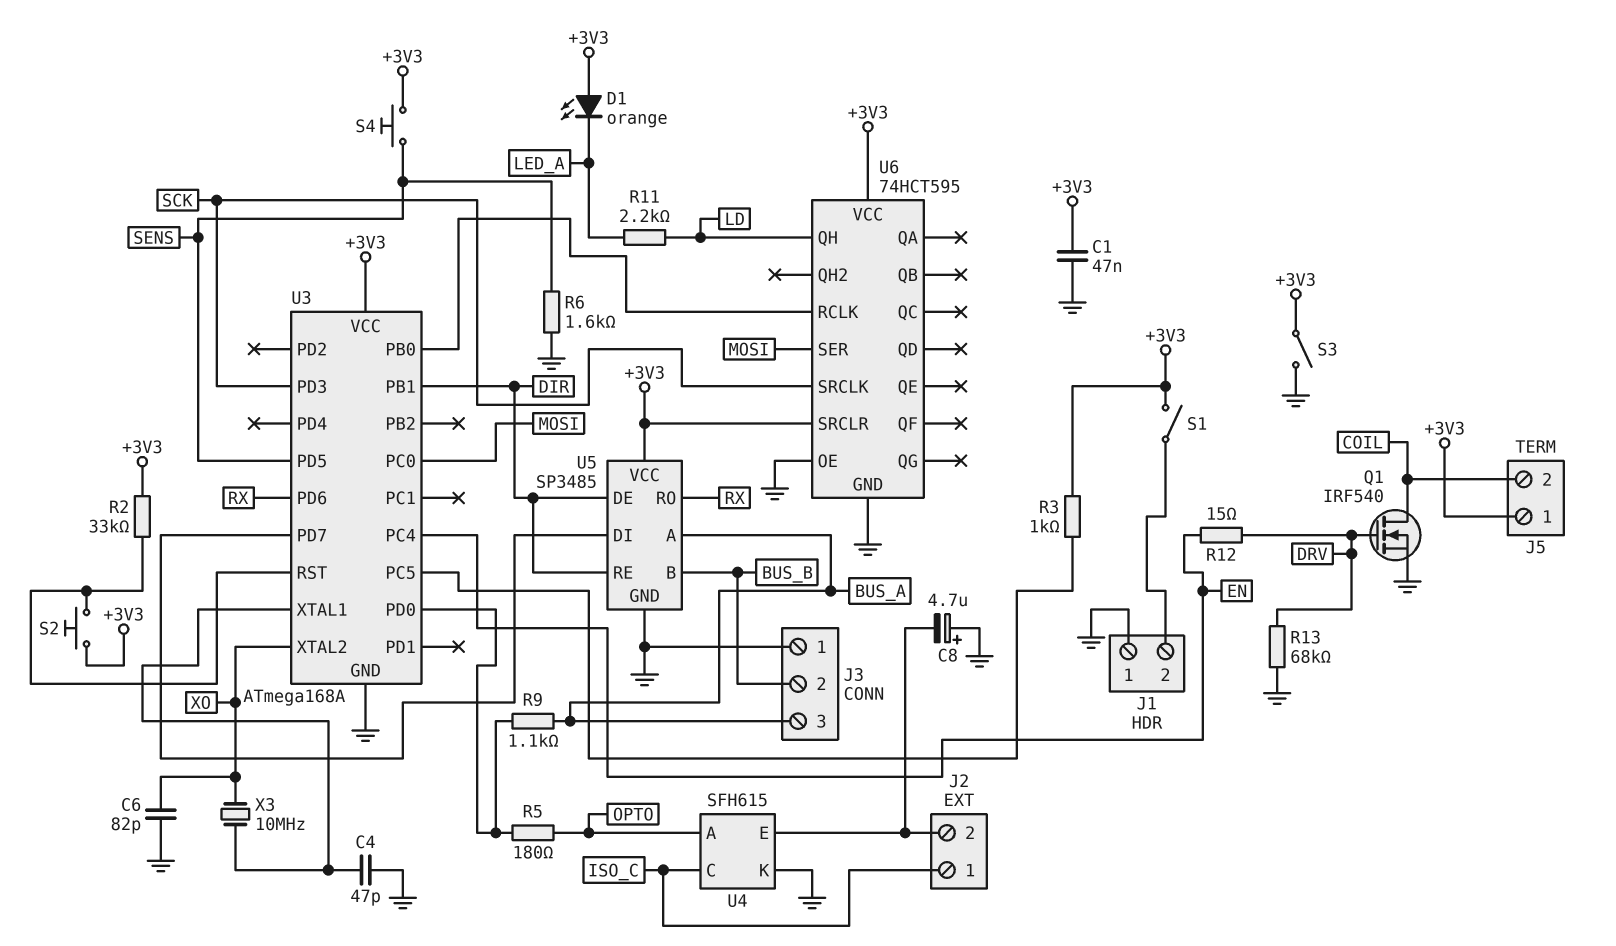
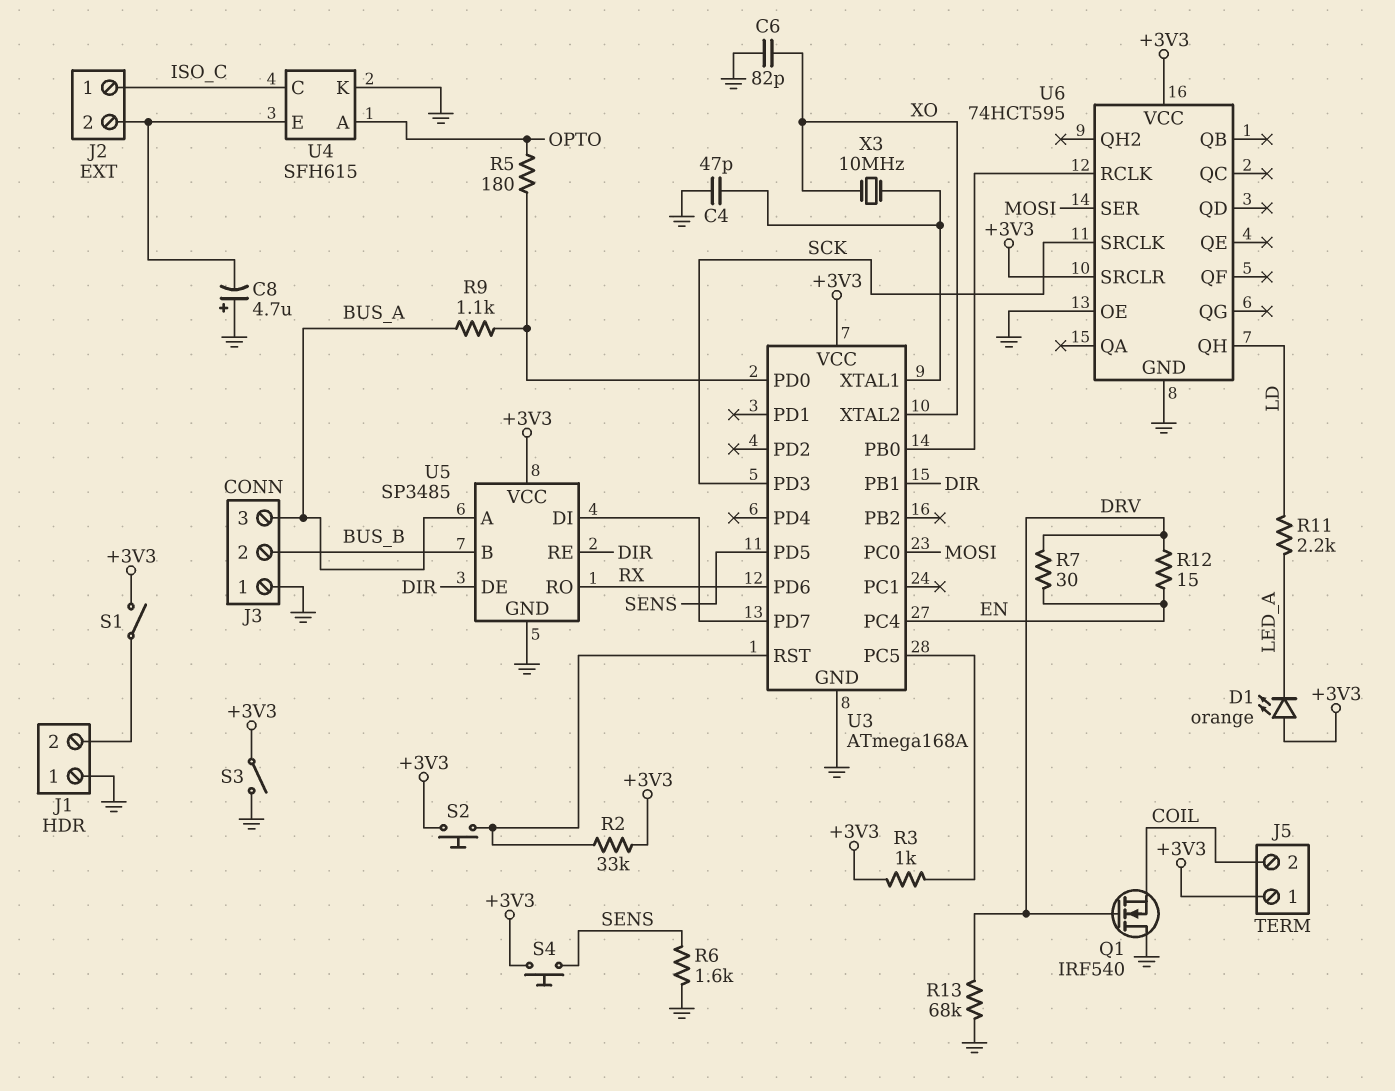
C1: 47nF (+3V3, GND) -> none
Q1: NMOS IRF540 (G DRV, D COIL, S GND) -> NMOS IRF540 (G DRV, D GND, S COIL)
R7: none -> 30 (DRV, EN)

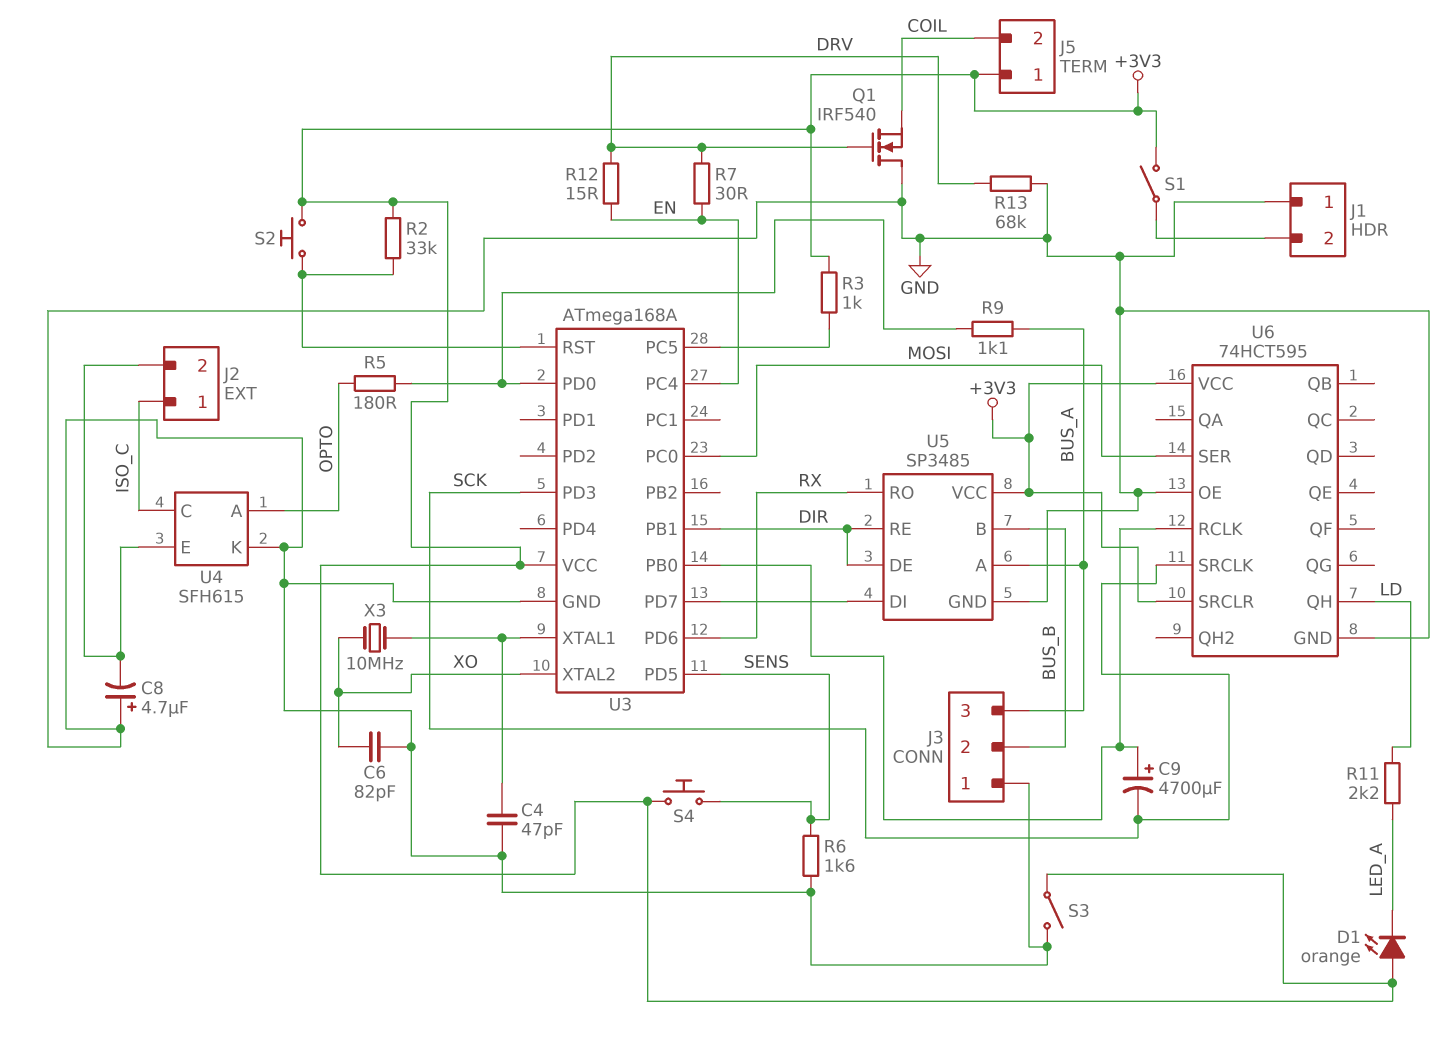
C9: none -> 4700uF (plus U3/PB0, minus SCK)

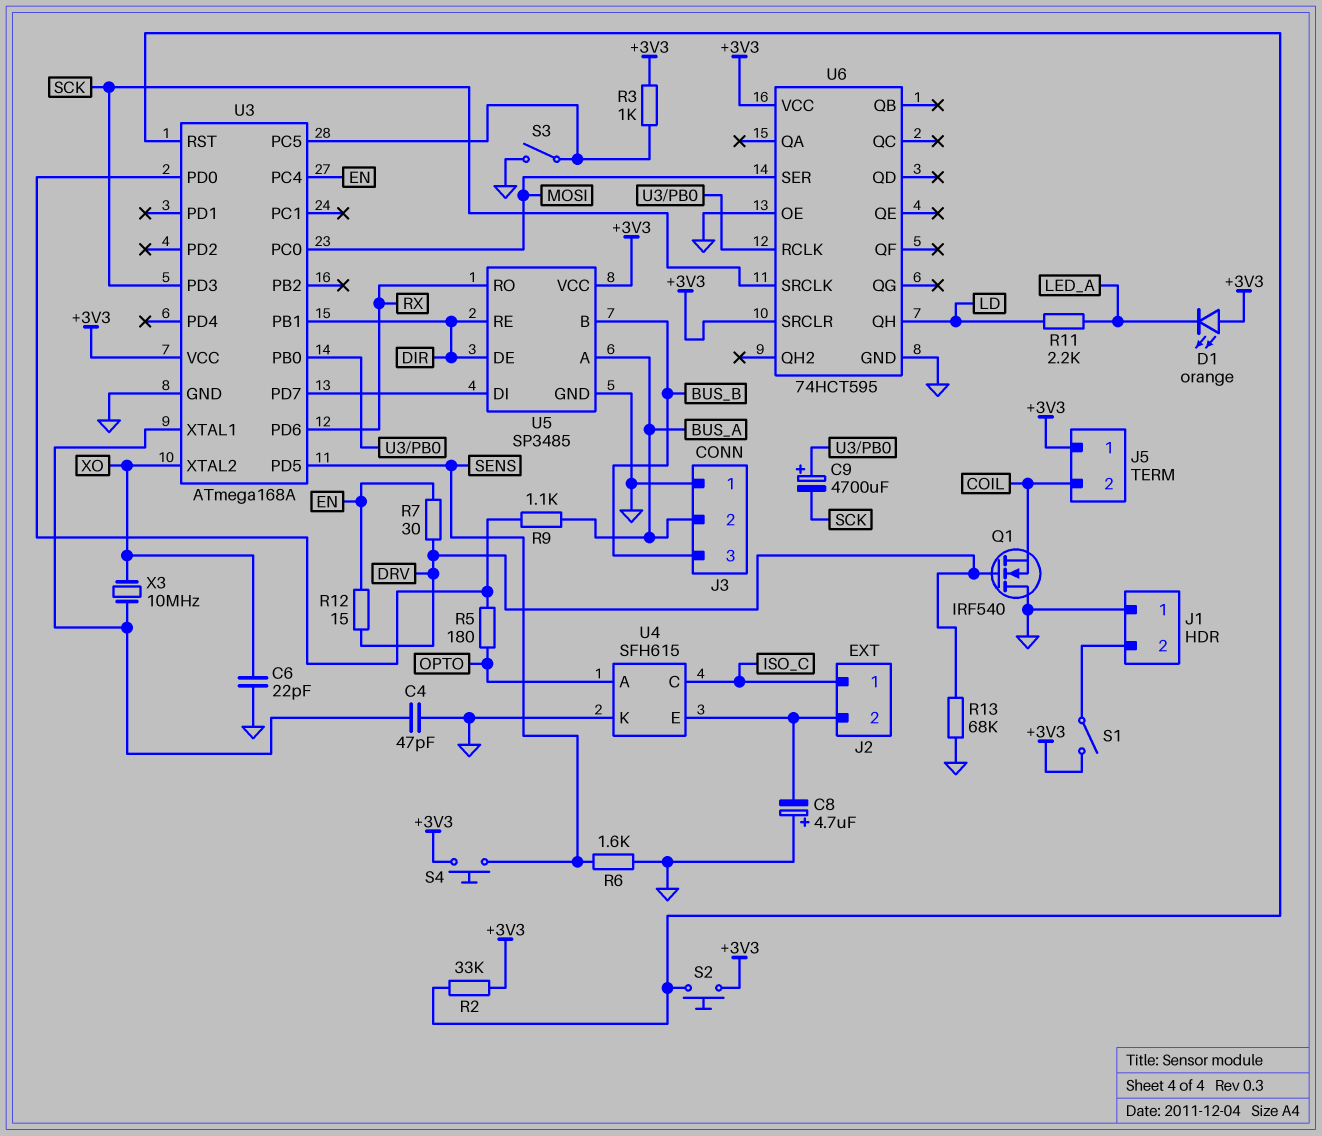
C6: 82pF (GND, XO) -> 22pF (GND, XO)
J3 pin 2: BUS_B -> BUS_A
J3 pin 3: BUS_A -> BUS_B
S3: switch (+3V3, GND) -> switch (GND, U3/PC5)

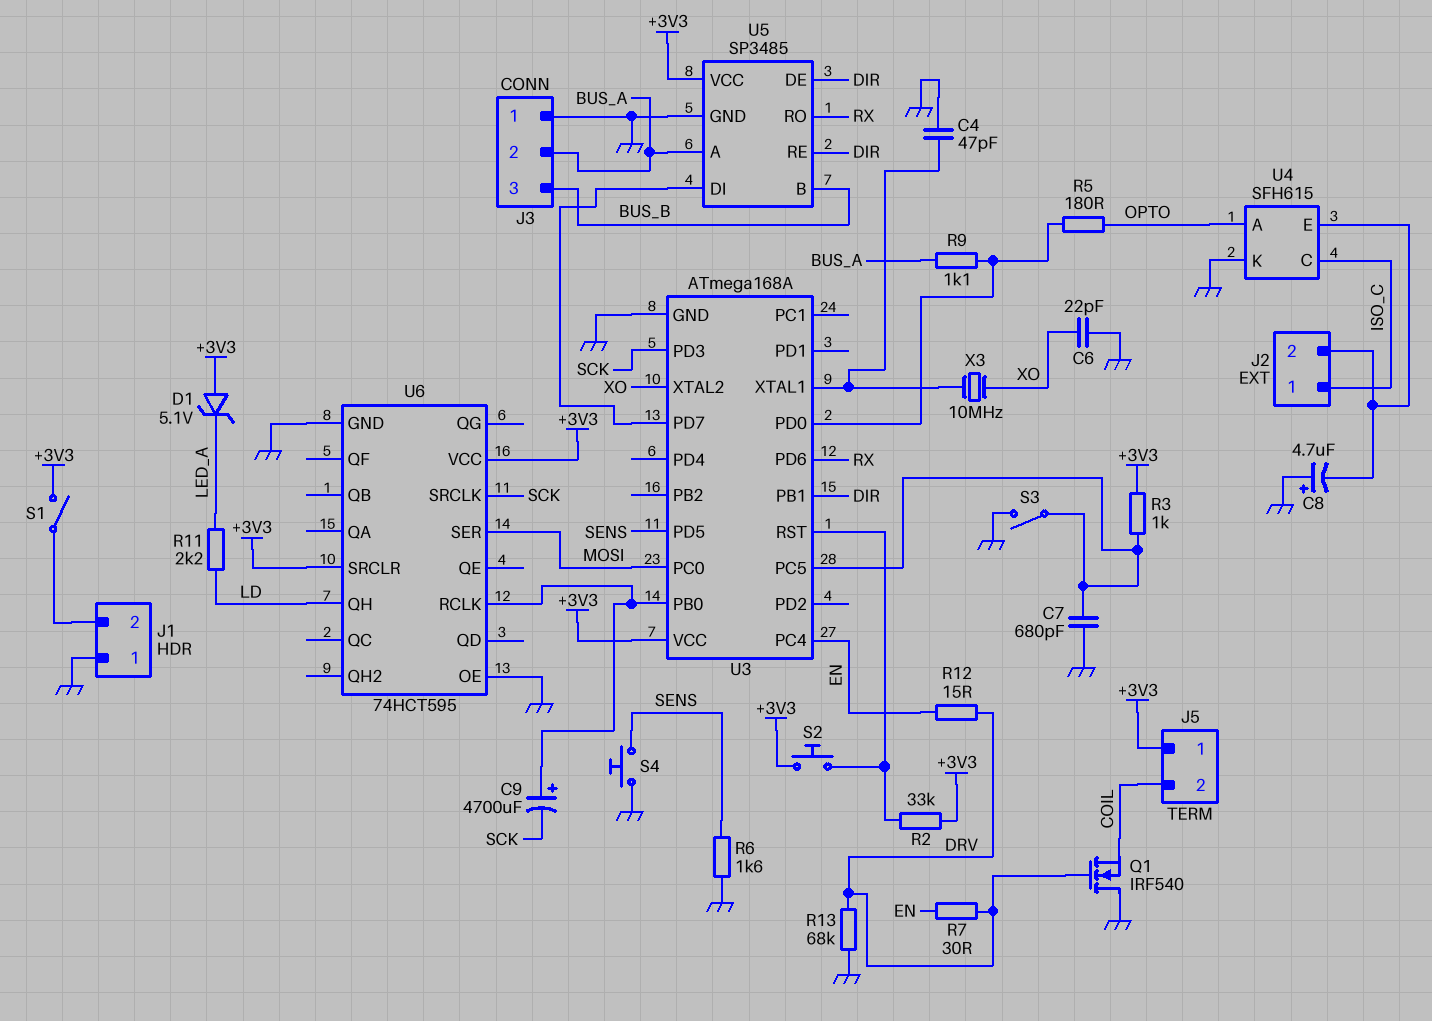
C7: none -> 680pF (GND, U3/PC5)
D1: LED orange (A +3V3, K LED_A) -> zener 5.1V (A +3V3, K LED_A)
S4: button (+3V3, SENS) -> button (GND, SENS)

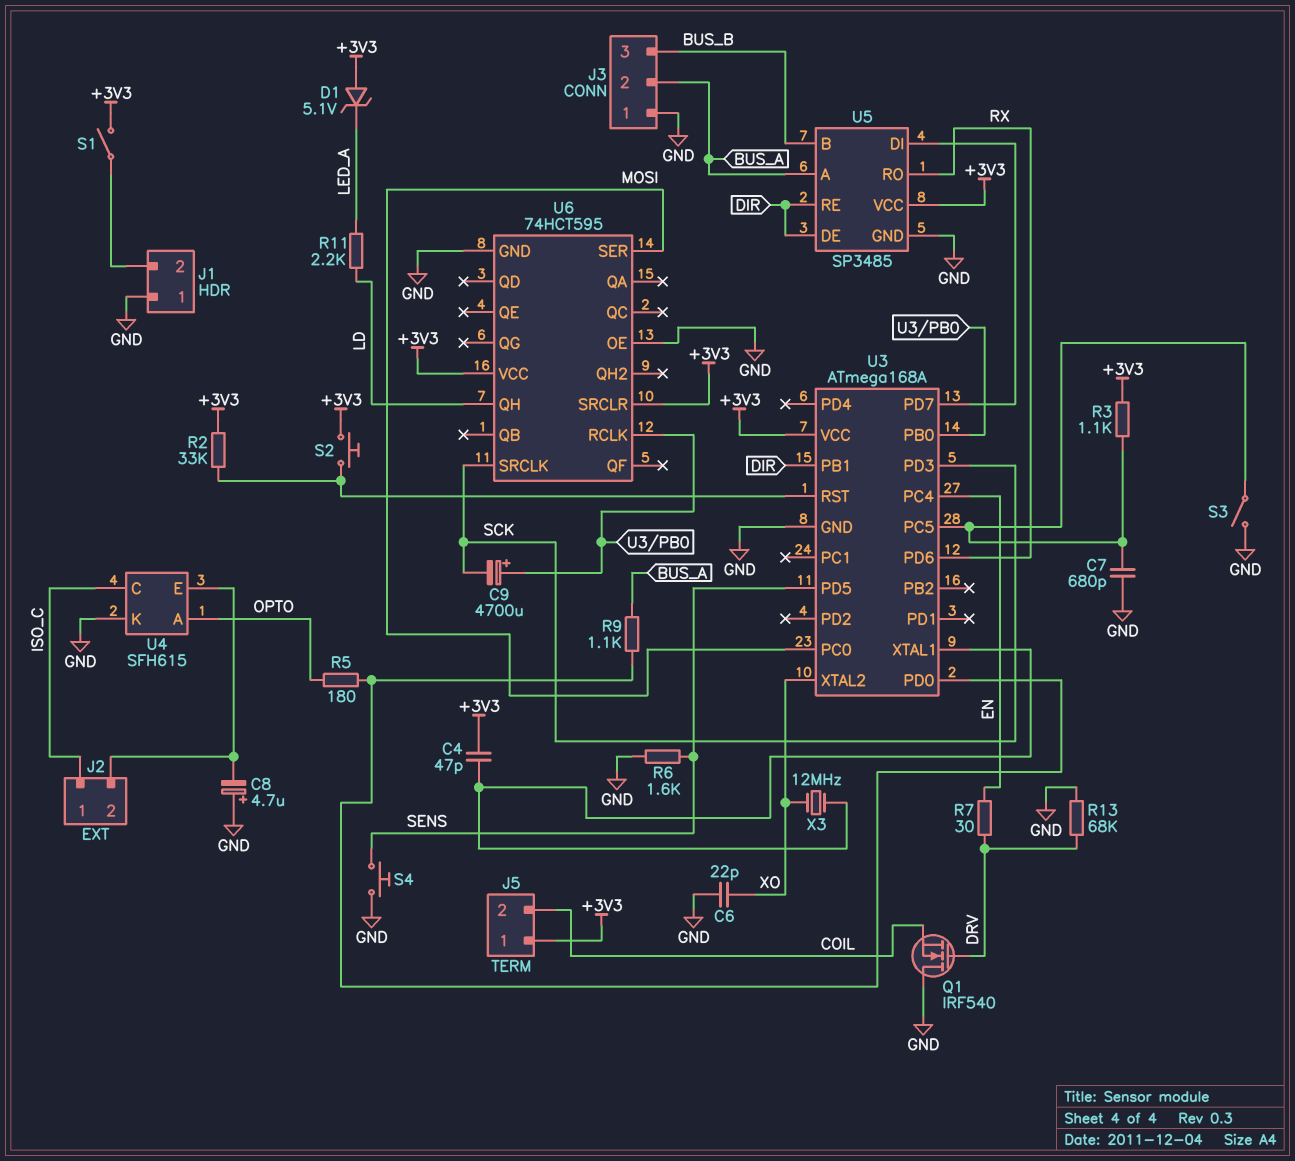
C4: 47pF (GND, U3/XTAL1) -> 47pF (+3V3, U3/XTAL1)
R3: 1k (+3V3, U3/PC5) -> 1.1k (+3V3, U3/PC5)
R12: 15 (DRV, EN) -> none
X3: 10MHz (U3/XTAL1, XO) -> 12MHz (U3/XTAL1, XO)

